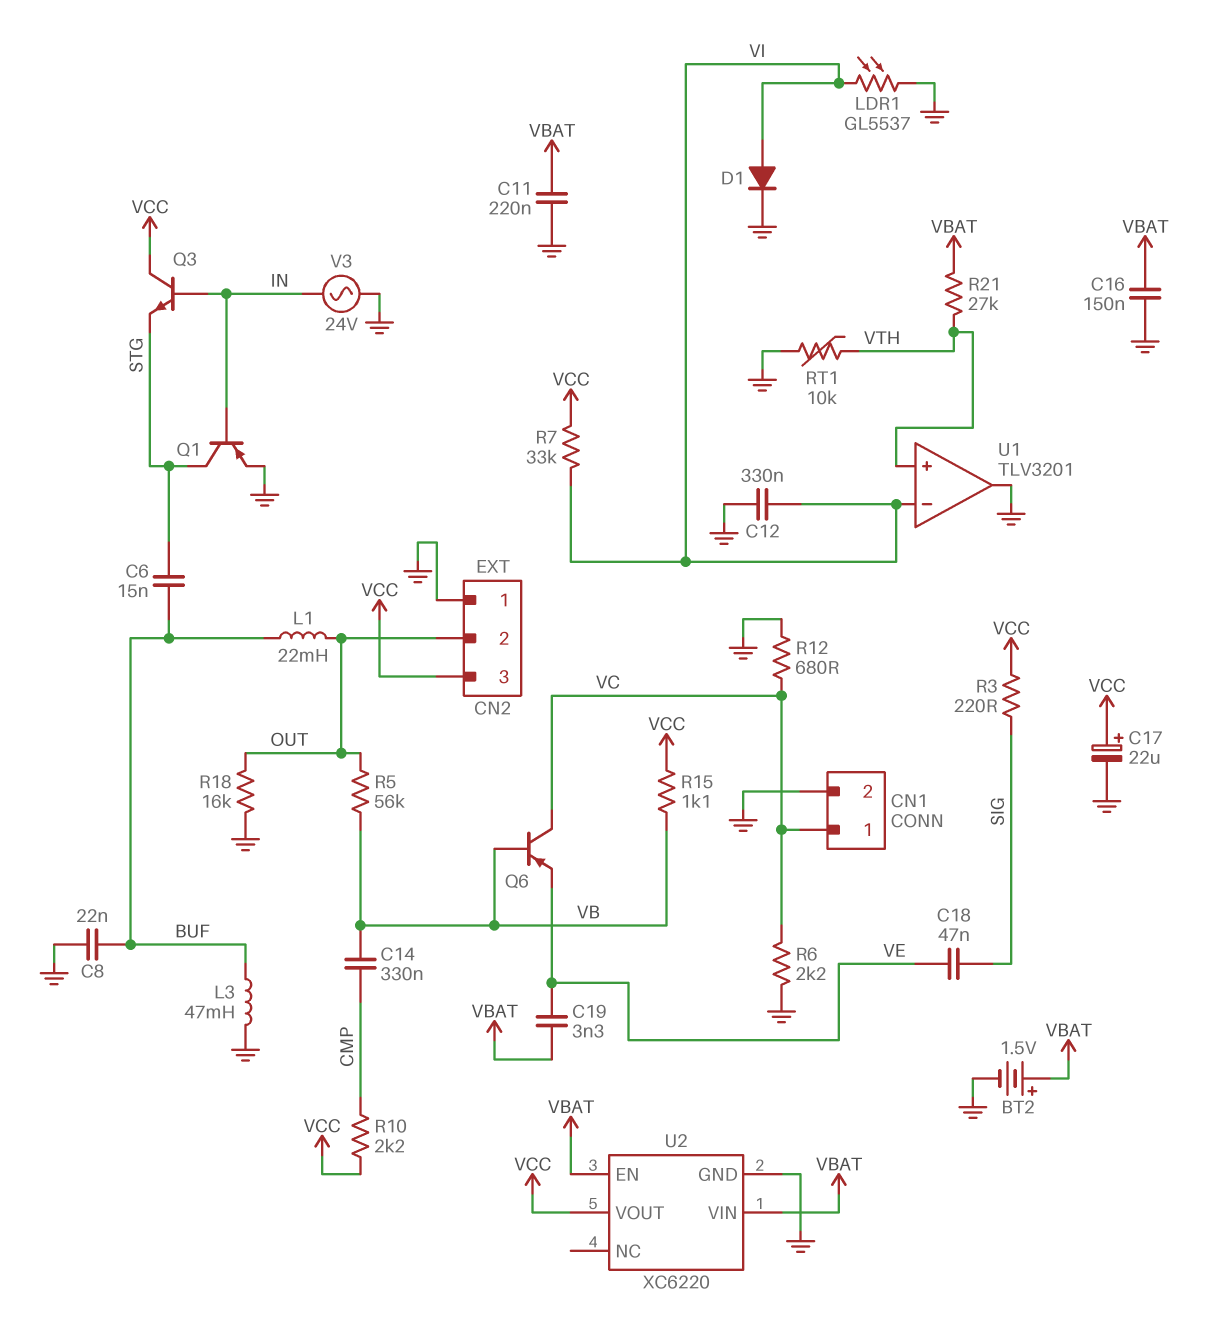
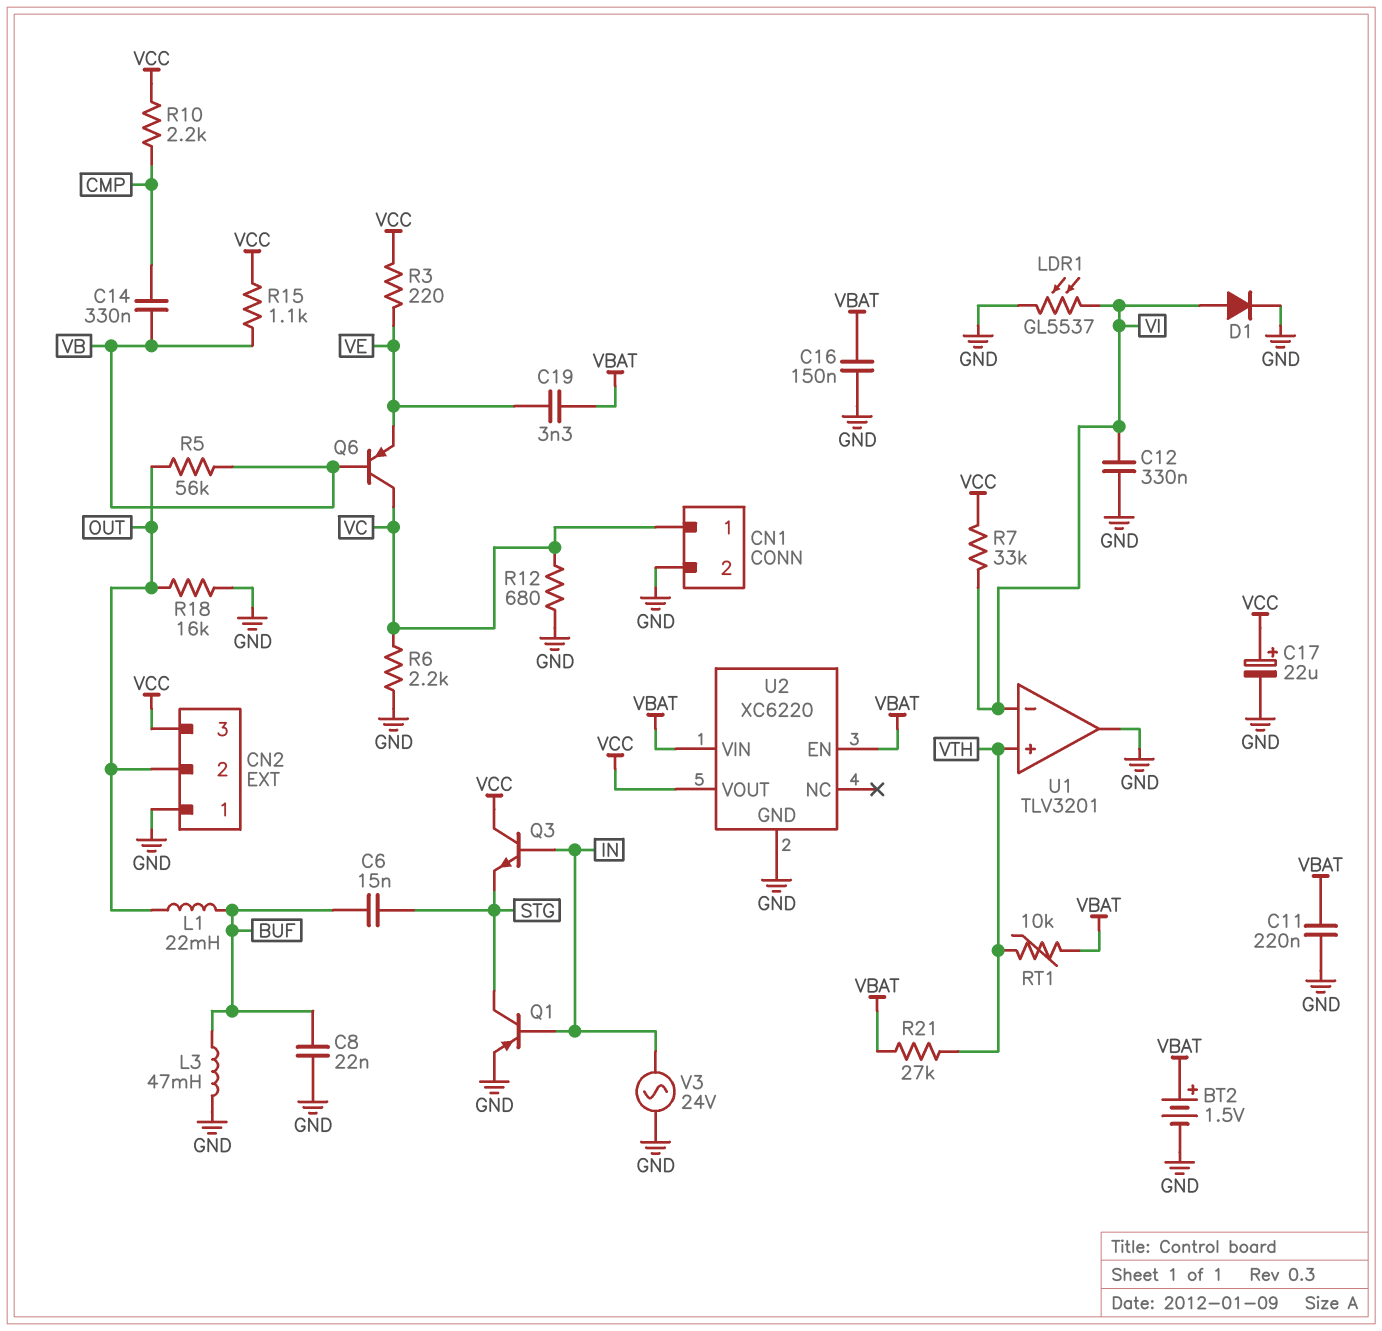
C18: 47nF (SIG, VE) -> none
R3: 220 (SIG, VCC) -> 220 (VCC, VE)
RT1: 10k (GND, VTH) -> 10k (VBAT, VTH)

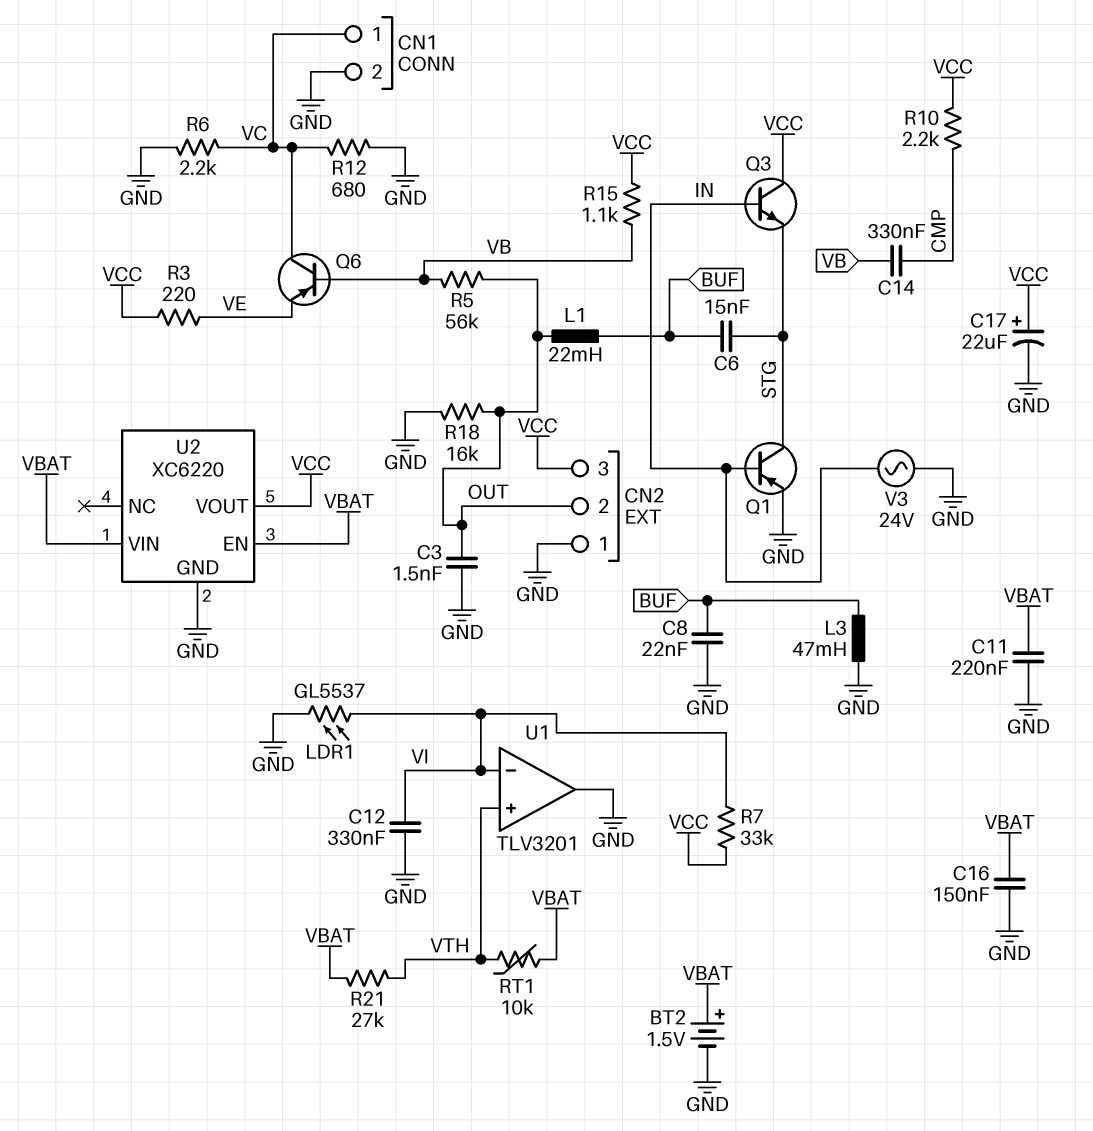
C3: none -> 1.5nF (GND, OUT)
C19: 3.3nF (VBAT, VE) -> none
D1: diode (A VI, K GND) -> none

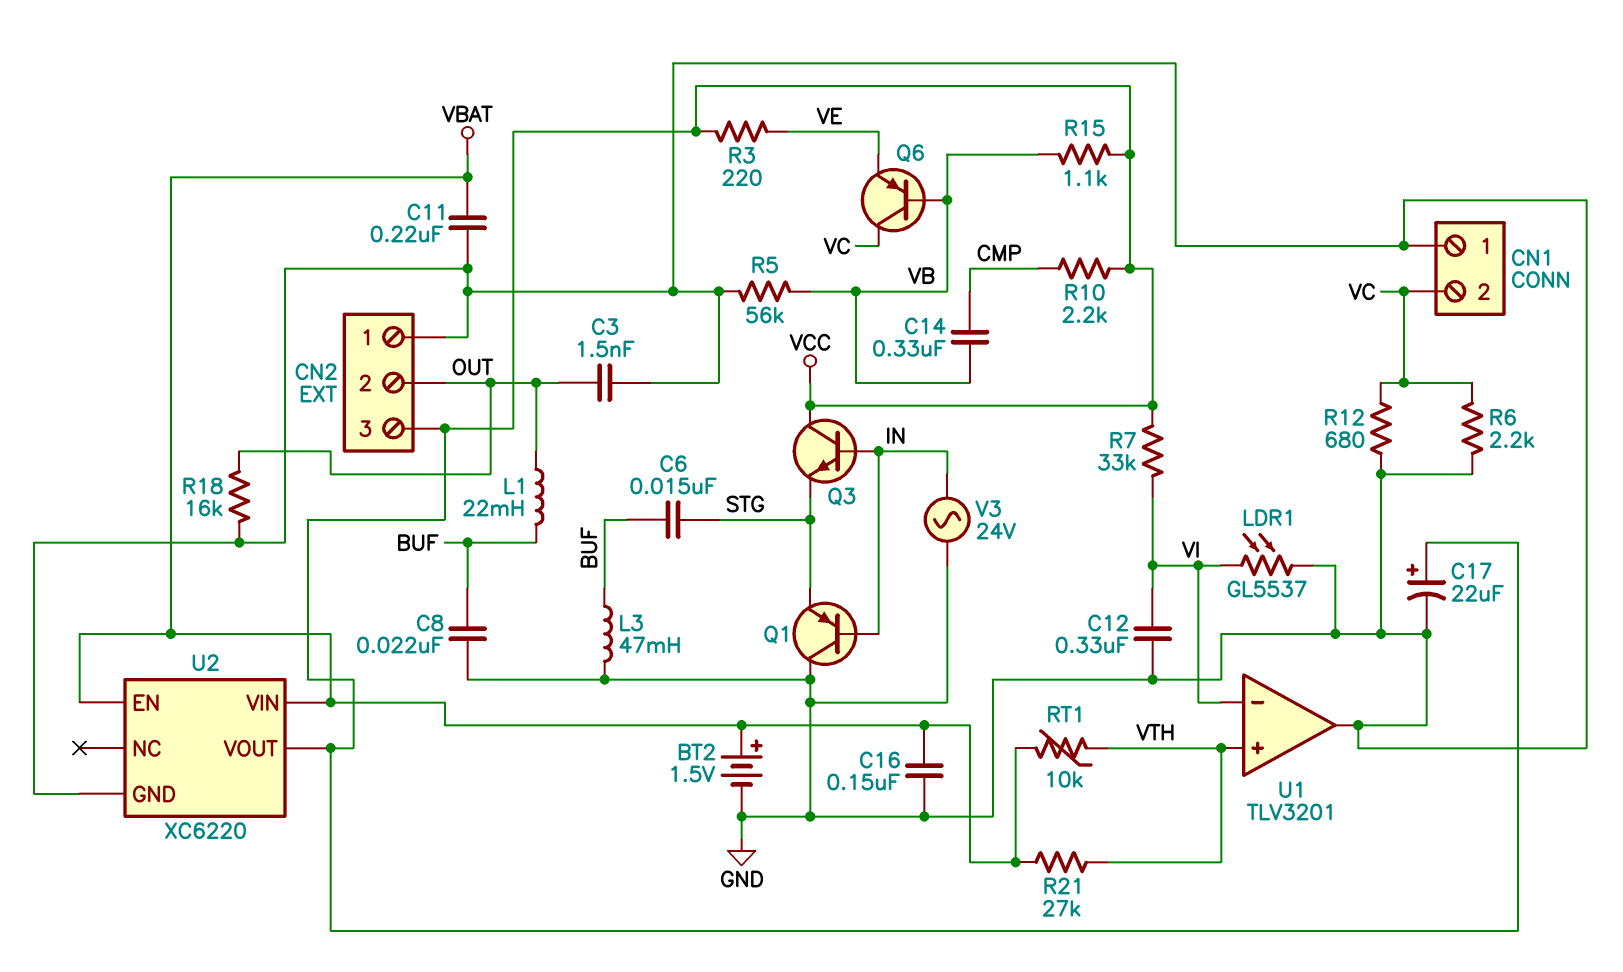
CN1 pin 1: VC -> GND
CN1 pin 2: GND -> VC
Q1: PNP (B IN, C STG, E GND) -> PNP (B IN, C GND, E STG)
R5: 56k (OUT, VB) -> 56k (GND, VB)

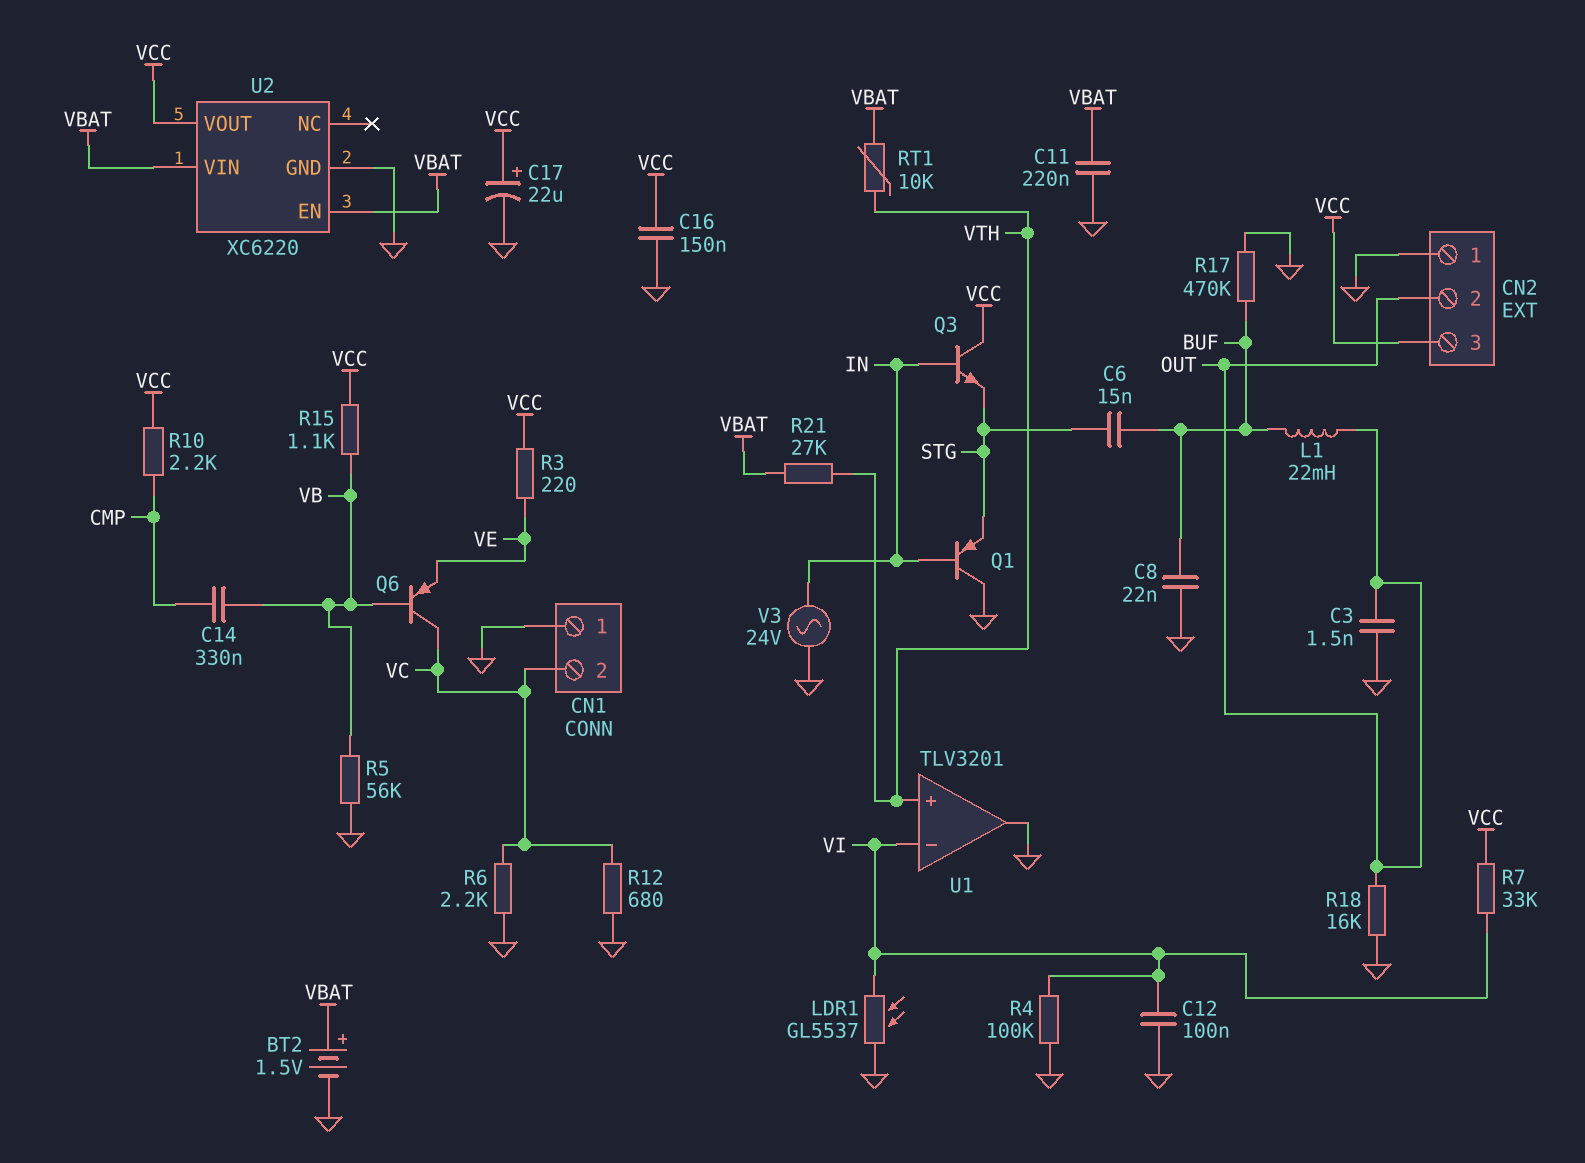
C12: 330nF (GND, VI) -> 100nF (GND, VI)
C16: 150nF (GND, VBAT) -> 150nF (GND, VCC)
L3: 47mH (BUF, GND) -> none
R4: none -> 100k (GND, VI)
R17: none -> 470k (BUF, GND)

